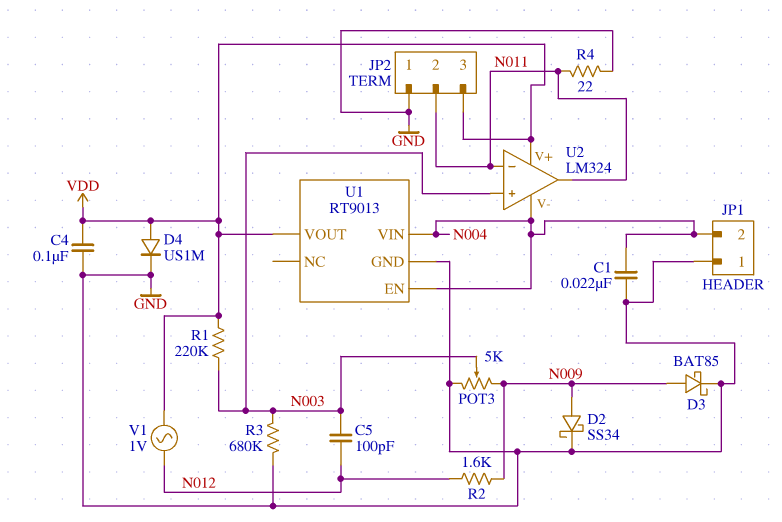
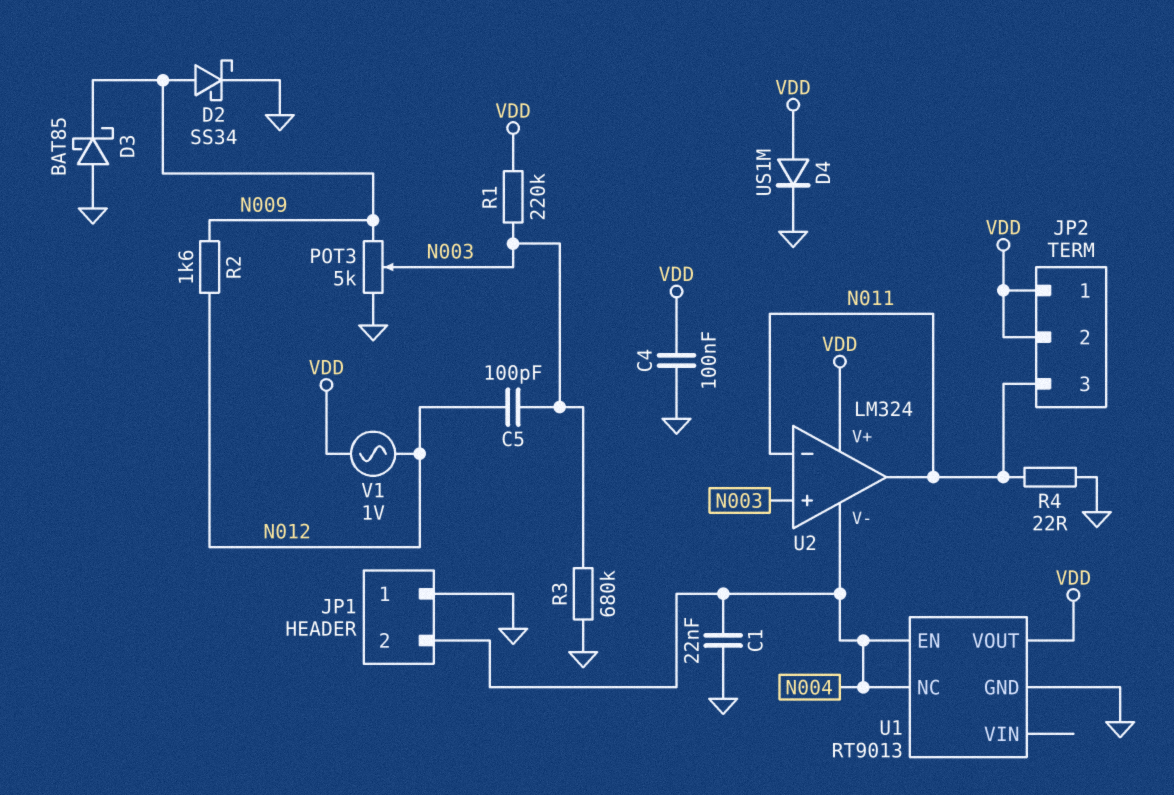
D3: schottky BAT85 (A N009, K GND) -> schottky BAT85 (A GND, K N009)
JP2 pin 1: GND -> VDD
JP2 pin 2: N011 -> VDD
JP2 pin 3: VDD -> N011
U1 pin NC: none -> N004
U1 pin VIN: N004 -> none

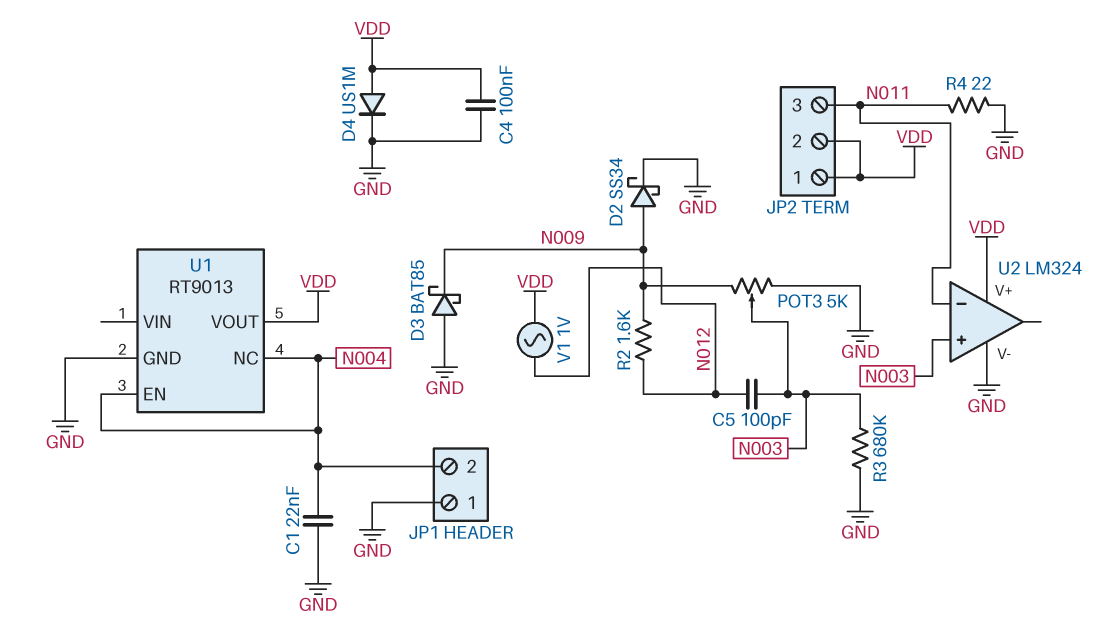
R1: 220k (N003, VDD) -> none
U2 pin V-: N004 -> GND
U2 pin out: N011 -> none

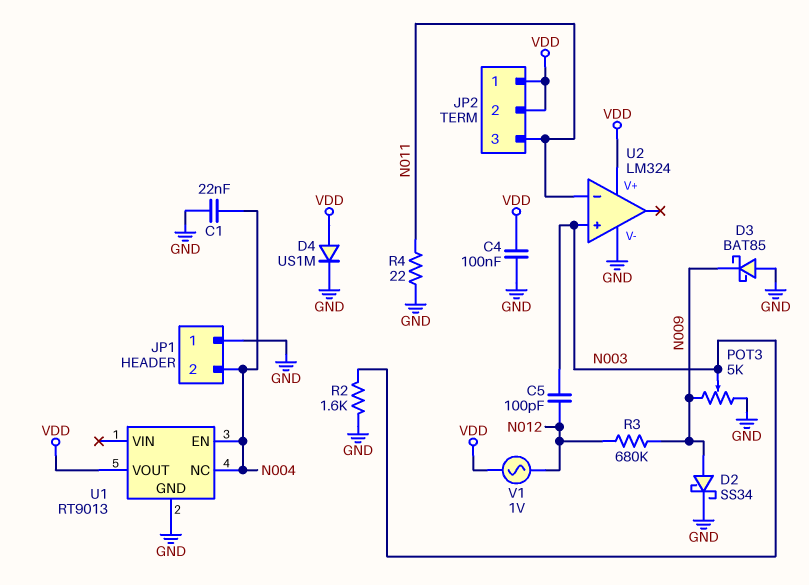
R2: 1.6k (N009, N012) -> 1.6k (GND, N003)
R3: 680k (GND, N003) -> 680k (N009, N012)

